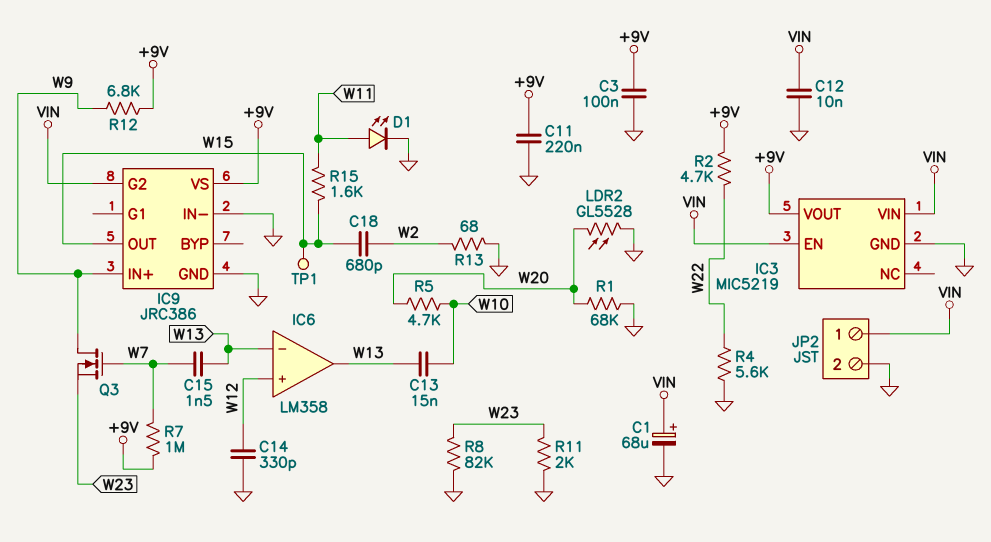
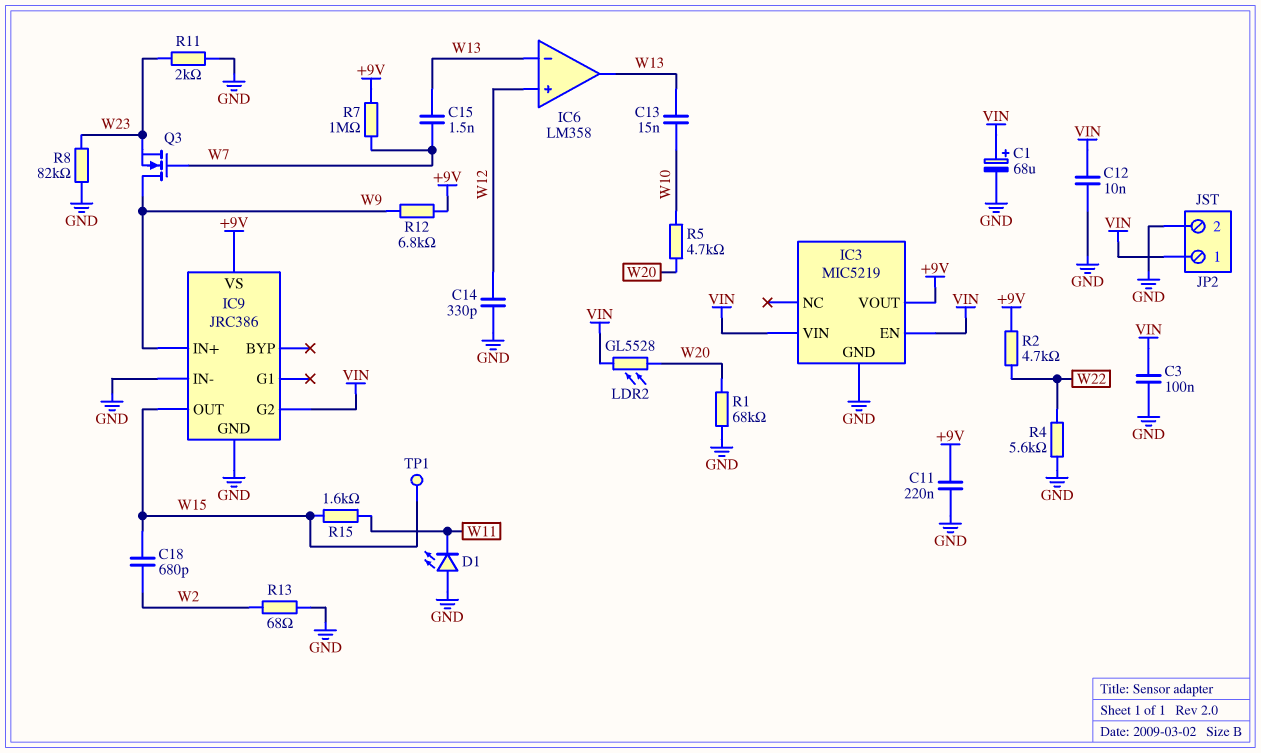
C3: 100nF (+9V, GND) -> 100nF (GND, VIN)
D1: LED (A W11, K GND) -> LED (A GND, K W11)
LDR2: GL5528 (GND, W20) -> GL5528 (VIN, W20)

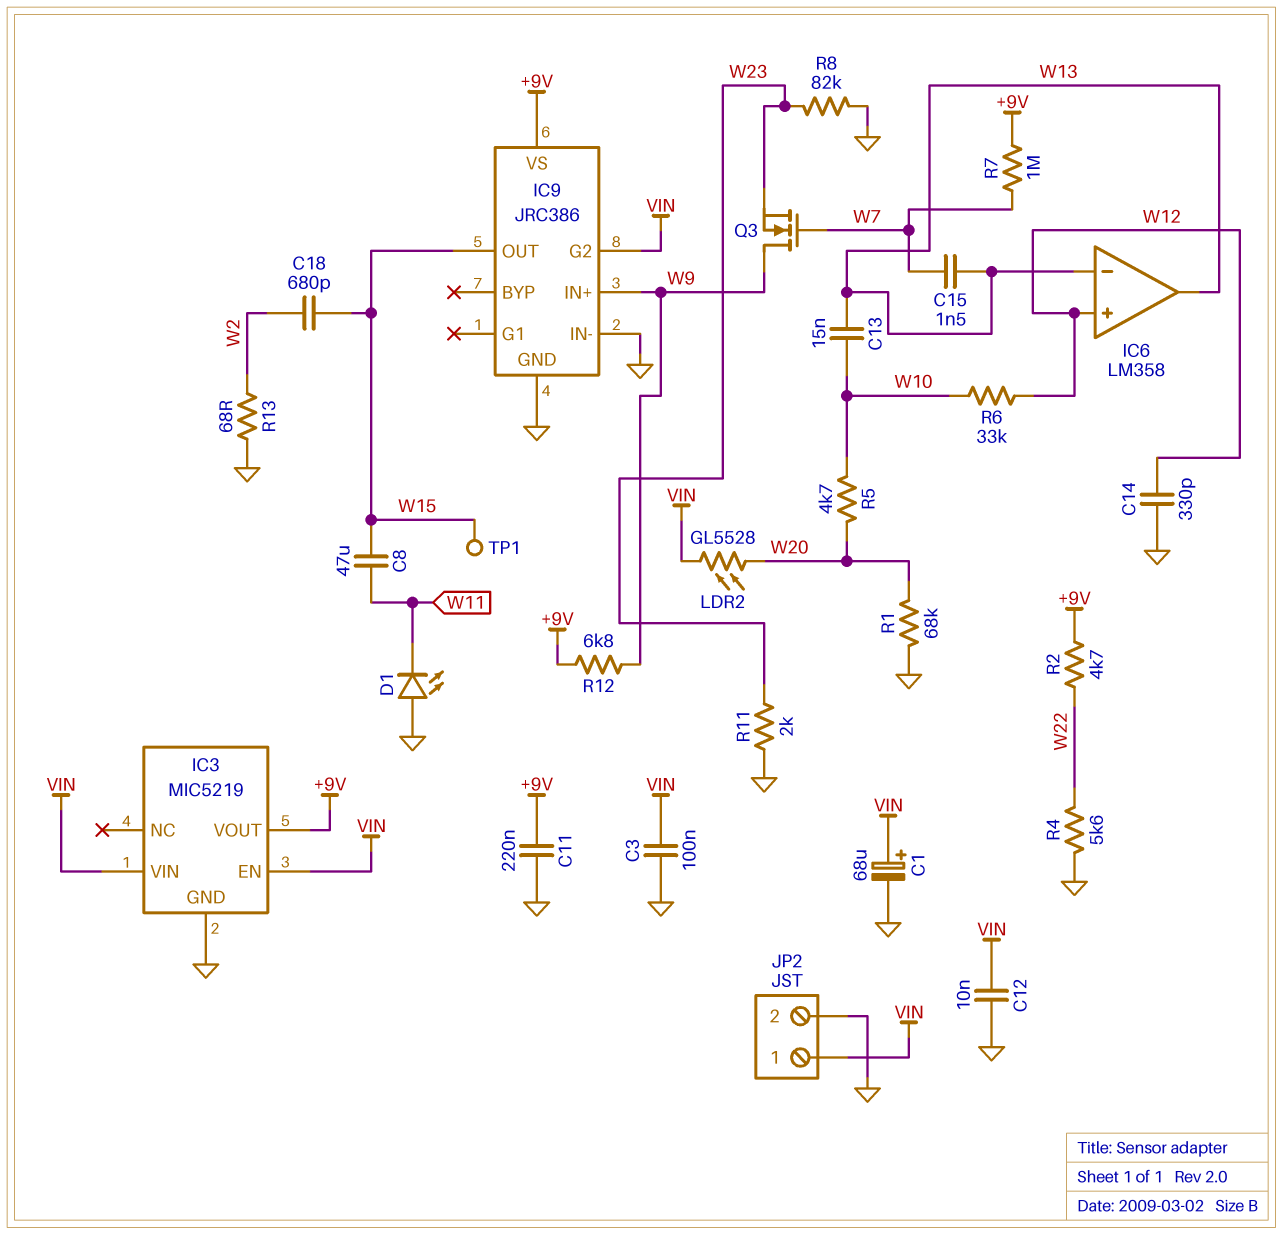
C8: none -> 47uF (W11, W15)
R6: none -> 33k (W10, W12)
R15: 1.6k (W11, W15) -> none

